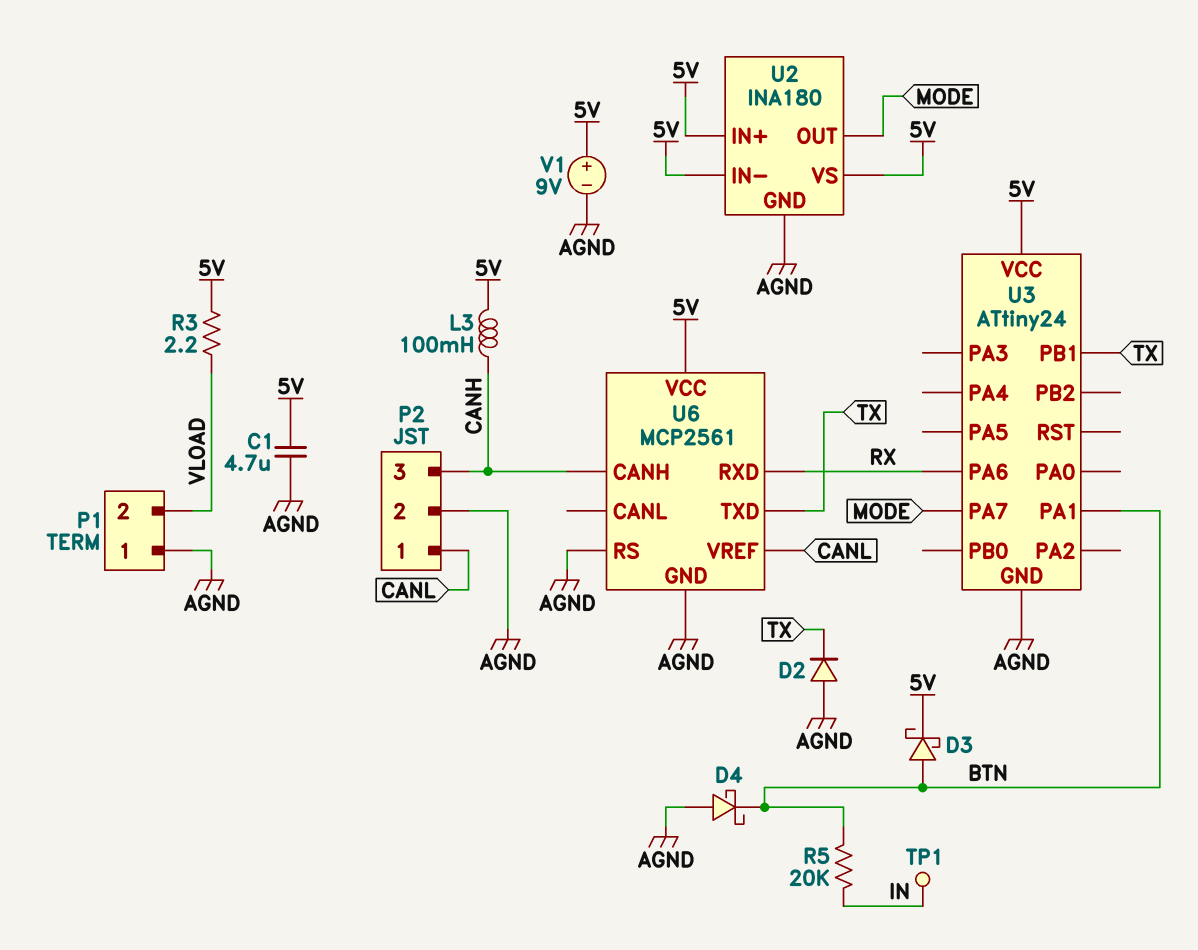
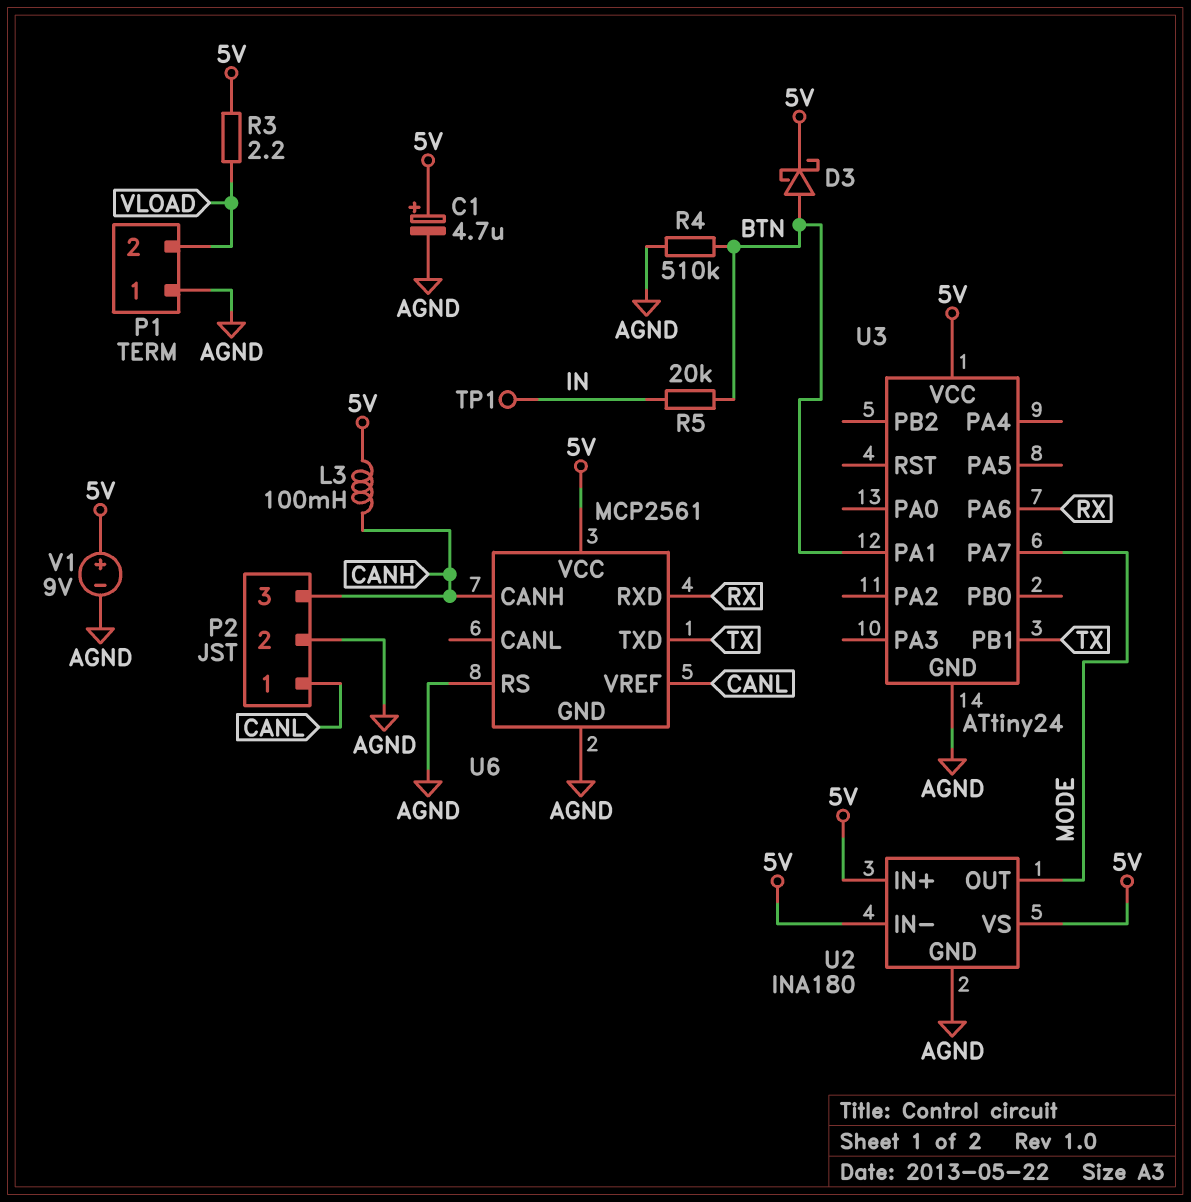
C1: 4.7uF (5V, AGND) -> 4.7uF (plus 5V, minus AGND)
D2: diode (A AGND, K TX) -> none
D4: schottky (A AGND, K BTN) -> none
R4: none -> 510k (AGND, BTN)

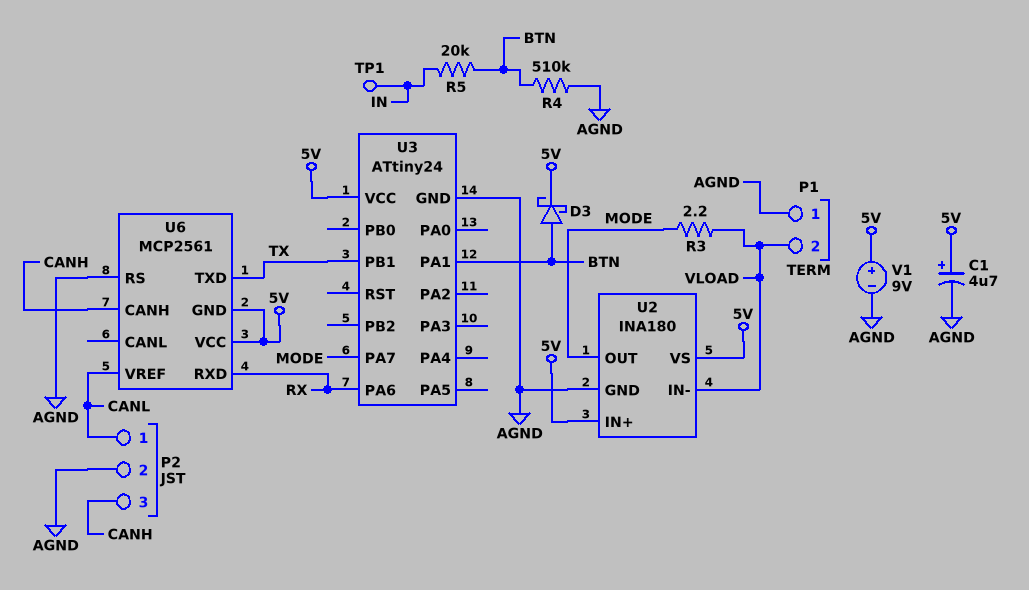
L3: 100mH (5V, CANH) -> none
R3: 2.2 (5V, VLOAD) -> 2.2 (MODE, VLOAD)
U2 pin IN-: 5V -> VLOAD
U6 pin GND: AGND -> 5V

